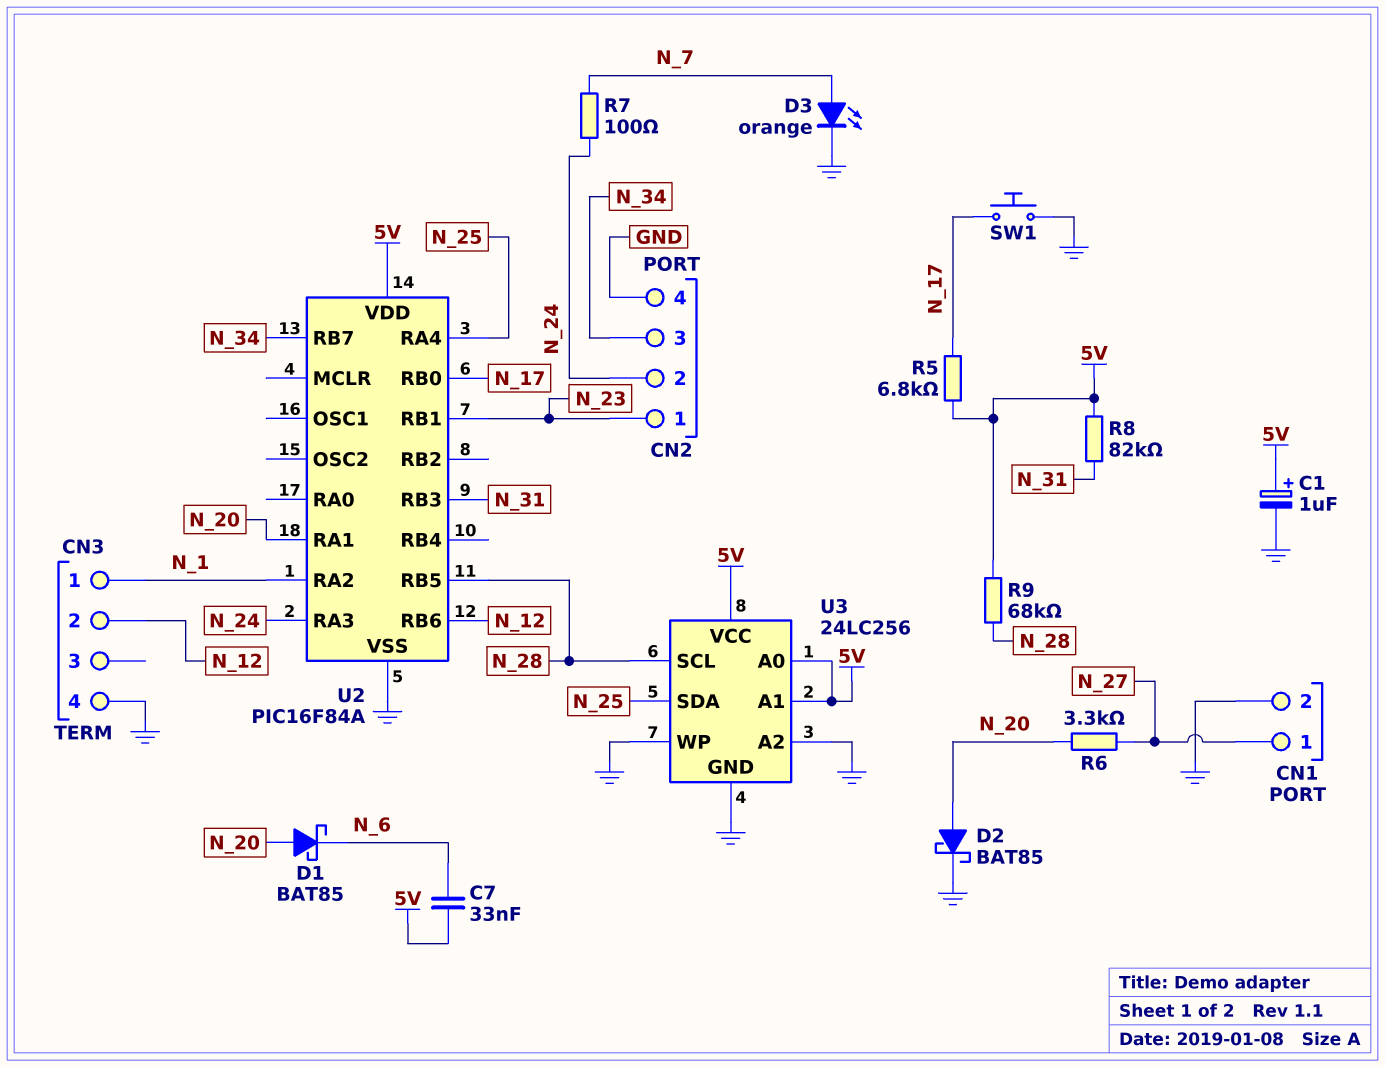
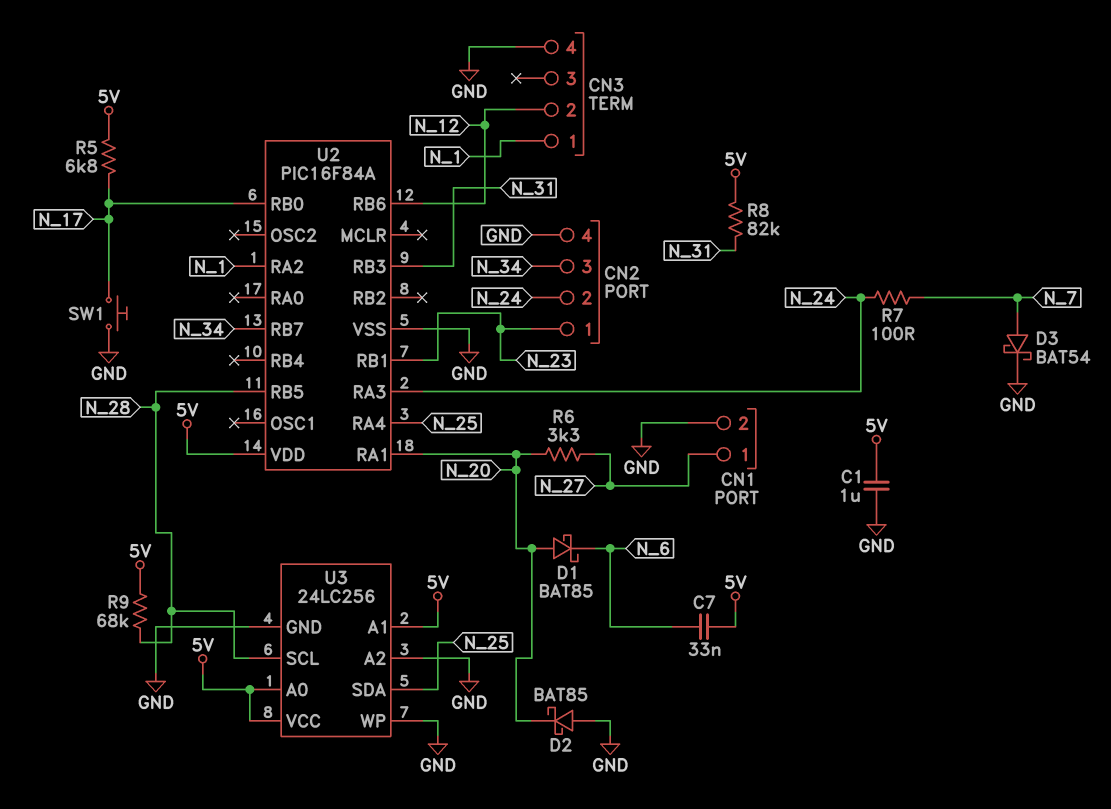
C1: 1uF (plus 5V, minus GND) -> 1uF (5V, GND)
D2: schottky BAT85 (A N_20, K GND) -> schottky BAT85 (A GND, K N_20)
D3: LED orange (A N_7, K GND) -> schottky BAT54 (A N_7, K GND)

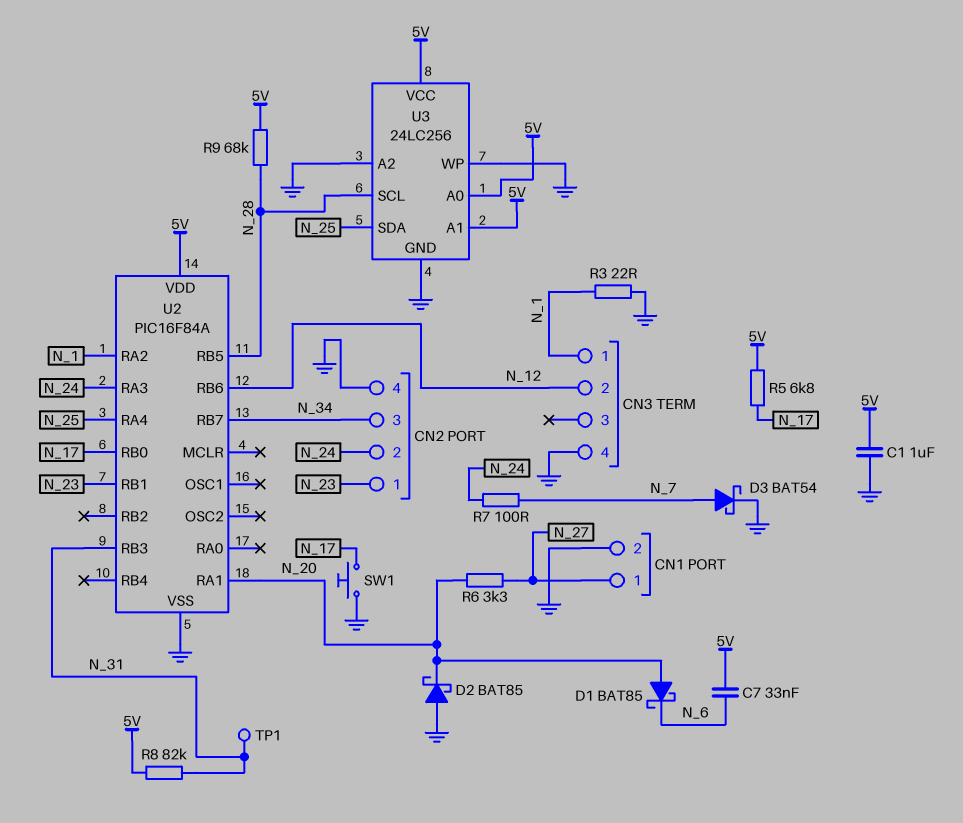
R3: none -> 22 (GND, N_1)
TP1: none -> test point (N_31)

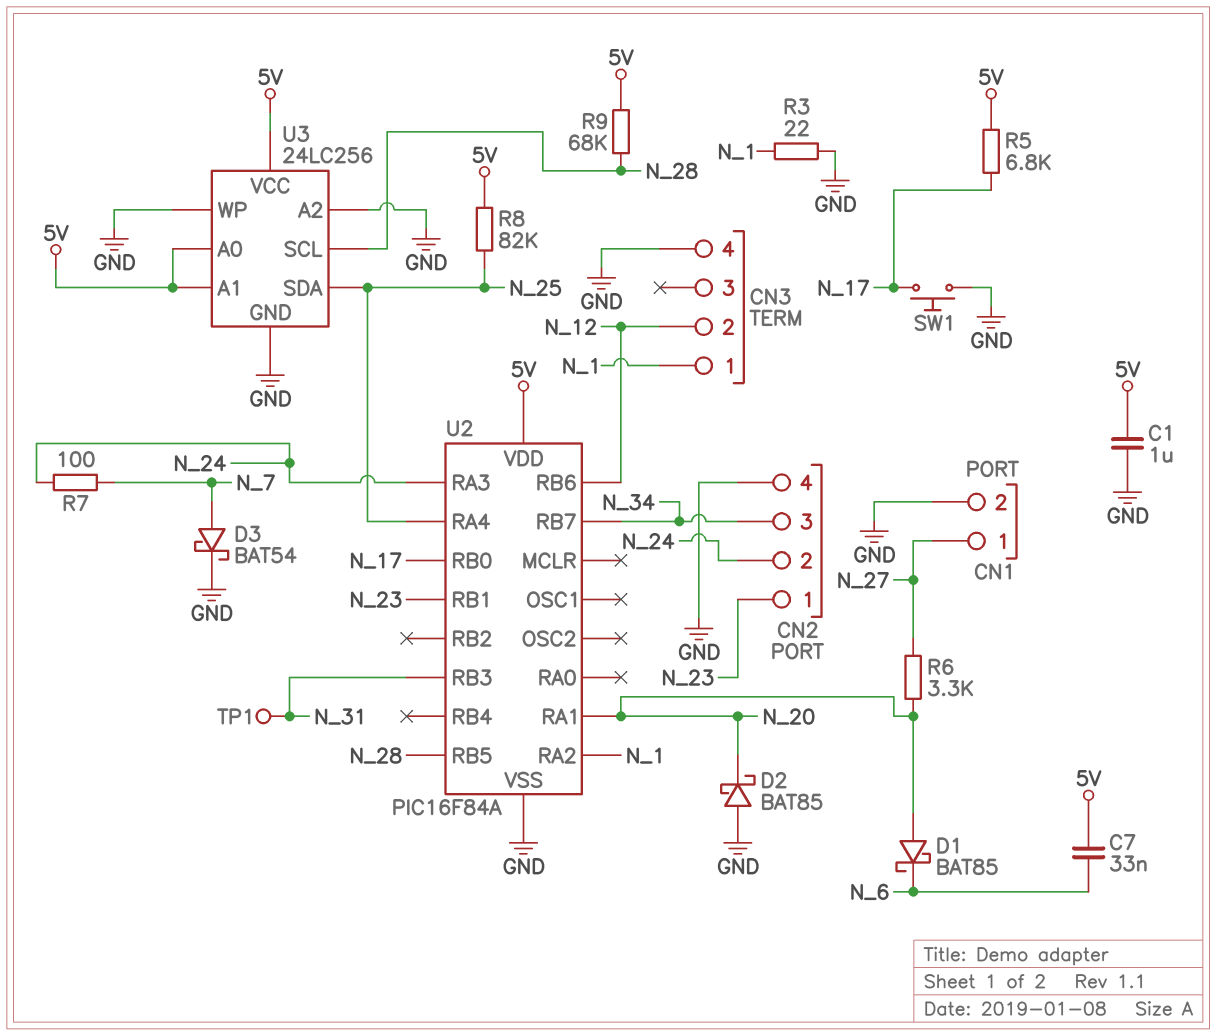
R8: 82k (5V, N_31) -> 82k (5V, N_25)

